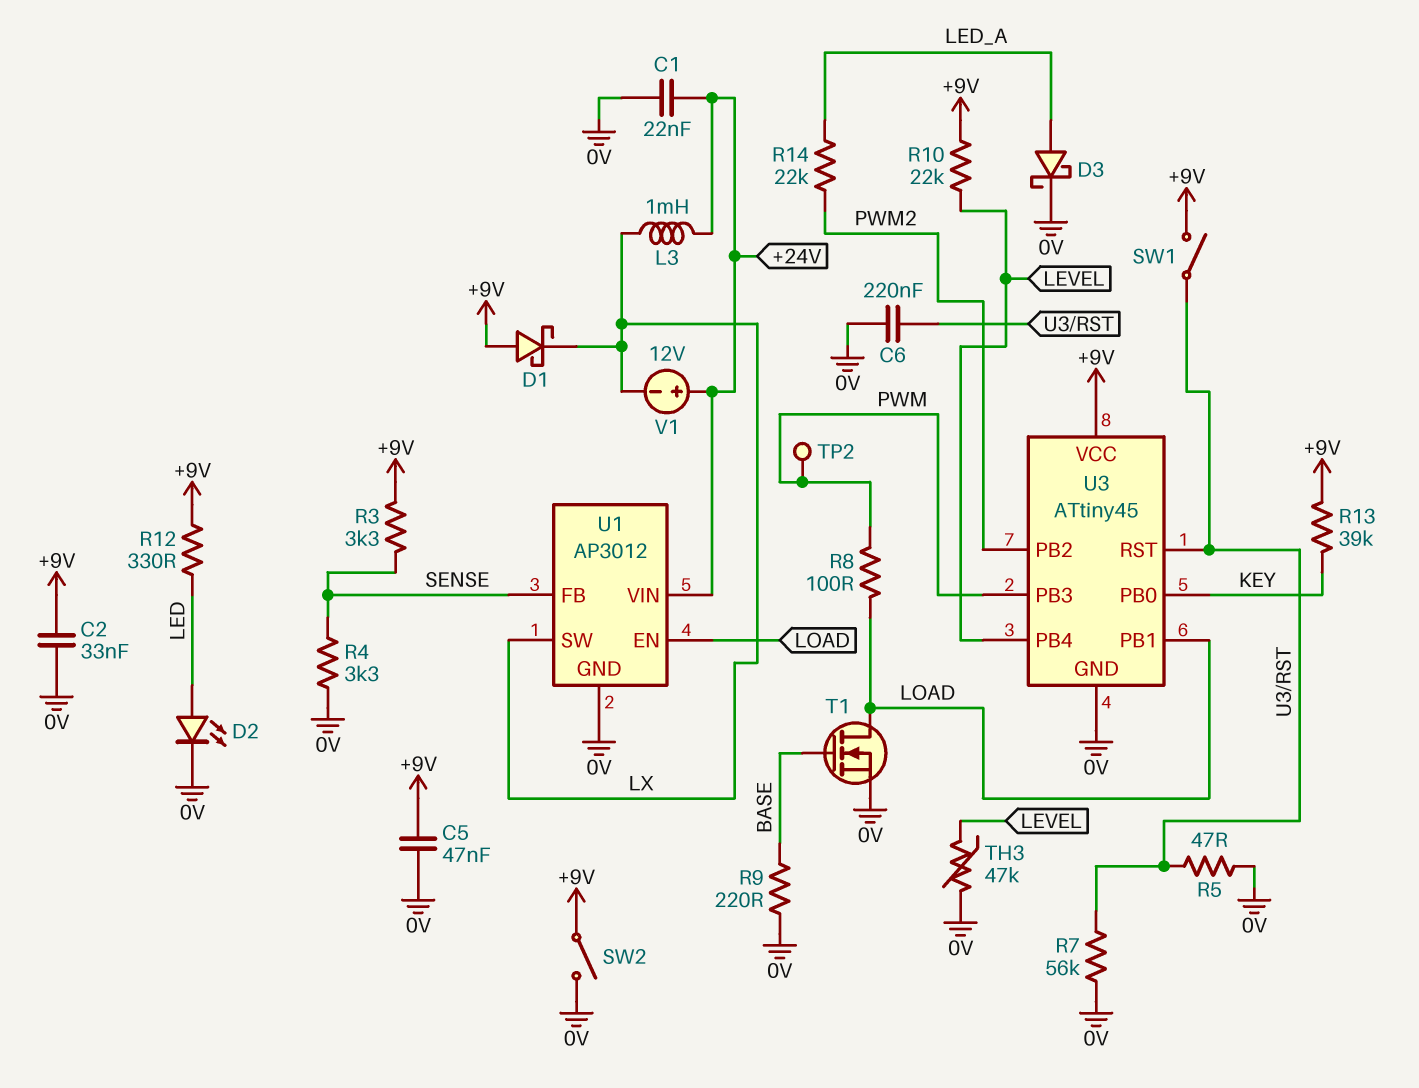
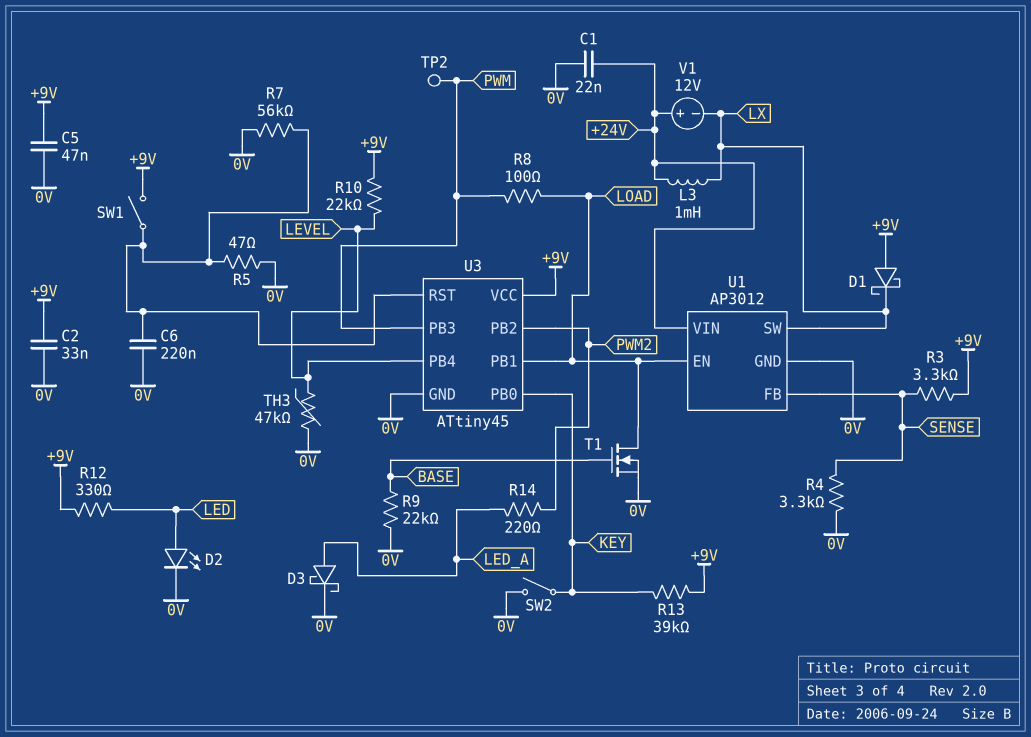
R9: 220 (0V, BASE) -> 22k (0V, BASE)
R14: 22k (LED_A, PWM2) -> 220 (LED_A, PWM2)
SW2: switch (+9V, 0V) -> switch (0V, KEY)

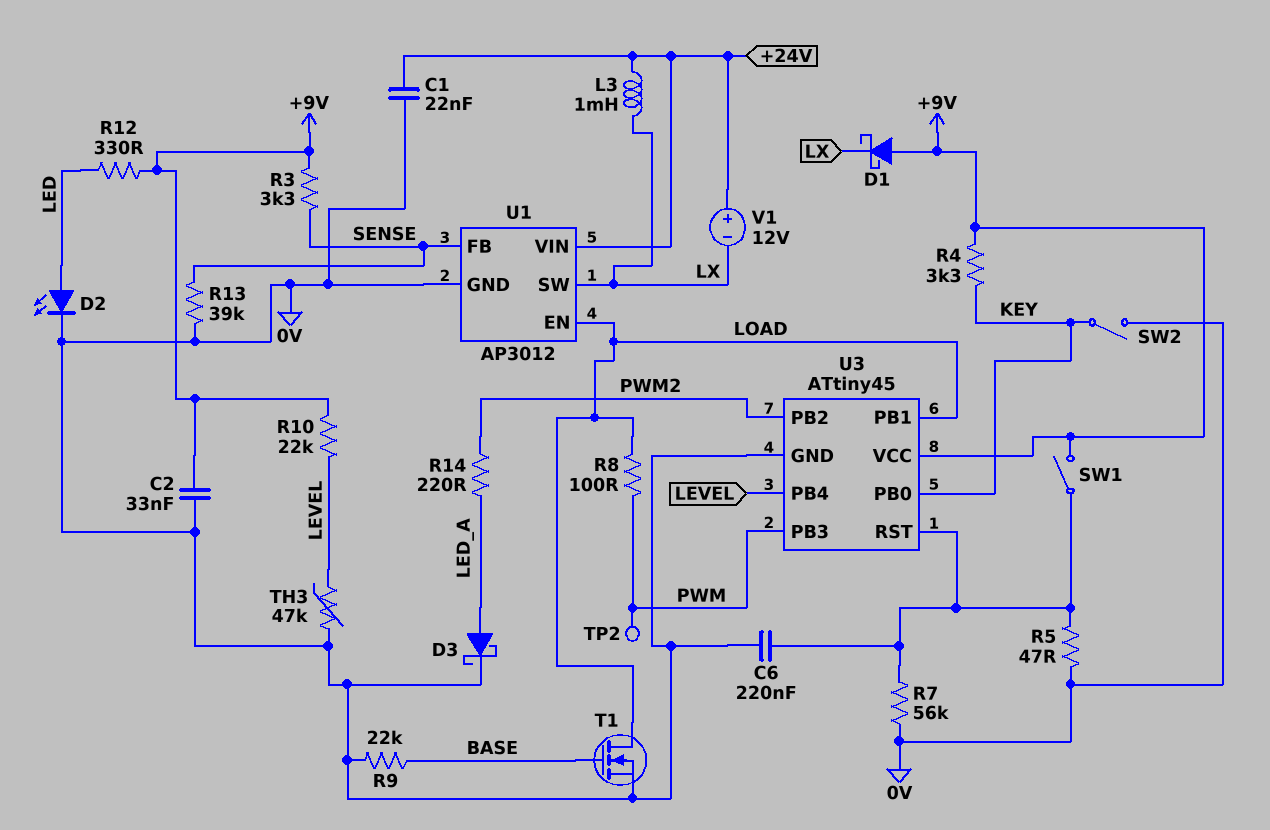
C5: 47nF (+9V, 0V) -> none
R4: 3.3k (0V, SENSE) -> 3.3k (+9V, KEY)
R13: 39k (+9V, KEY) -> 39k (0V, SENSE)

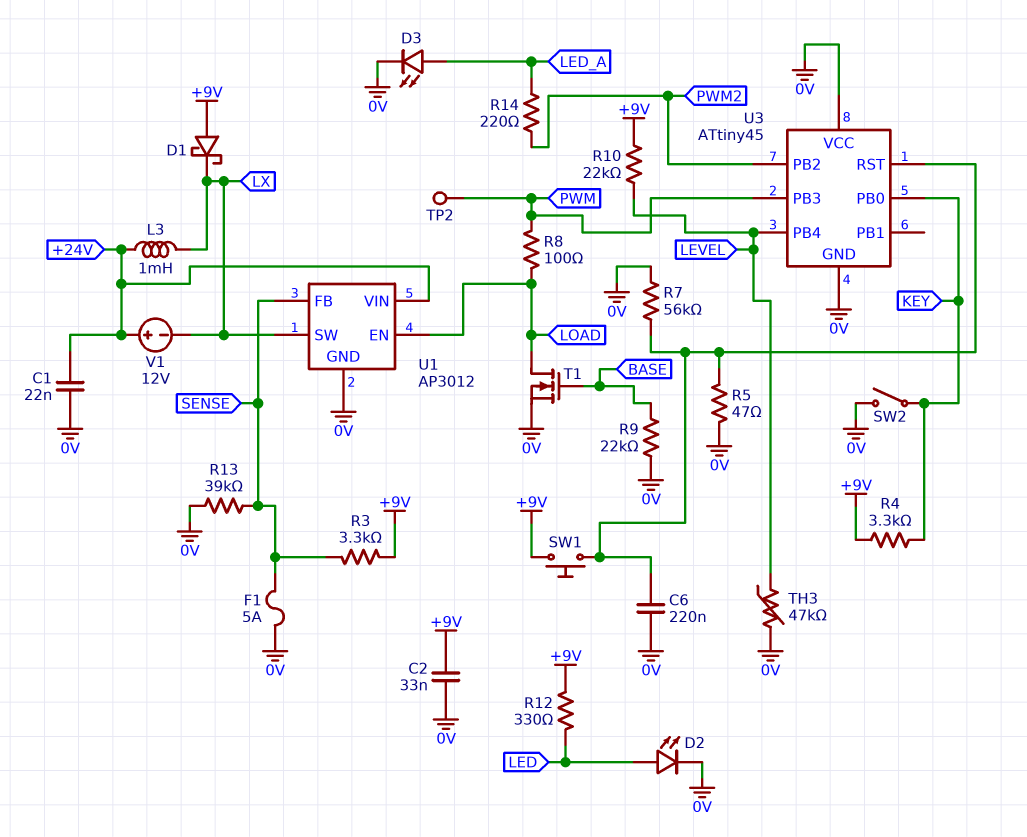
D3: schottky (A LED_A, K 0V) -> LED (A LED_A, K 0V)
F1: none -> 5A (0V, SENSE)
SW1: switch (+9V, U3/RST) -> button (+9V, U3/RST)
U3 pin PB1: LOAD -> none
U3 pin VCC: +9V -> 0V

